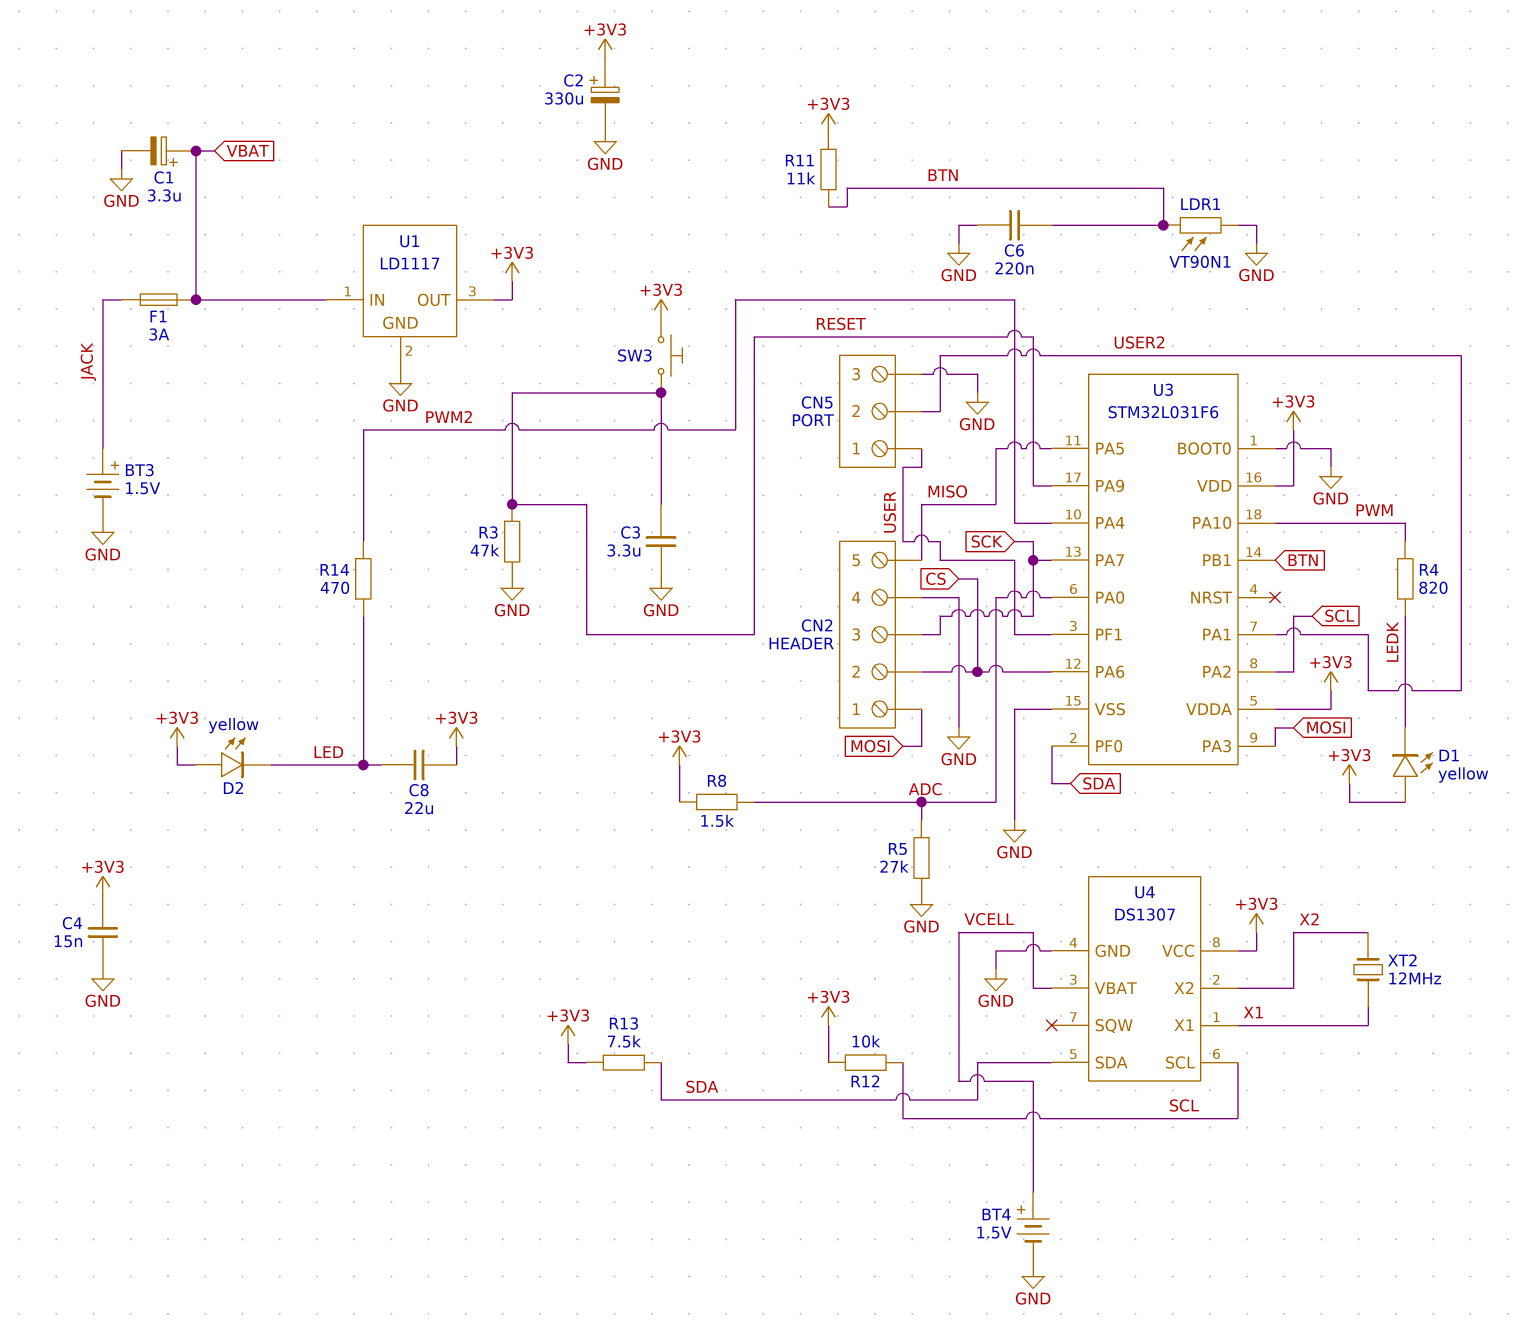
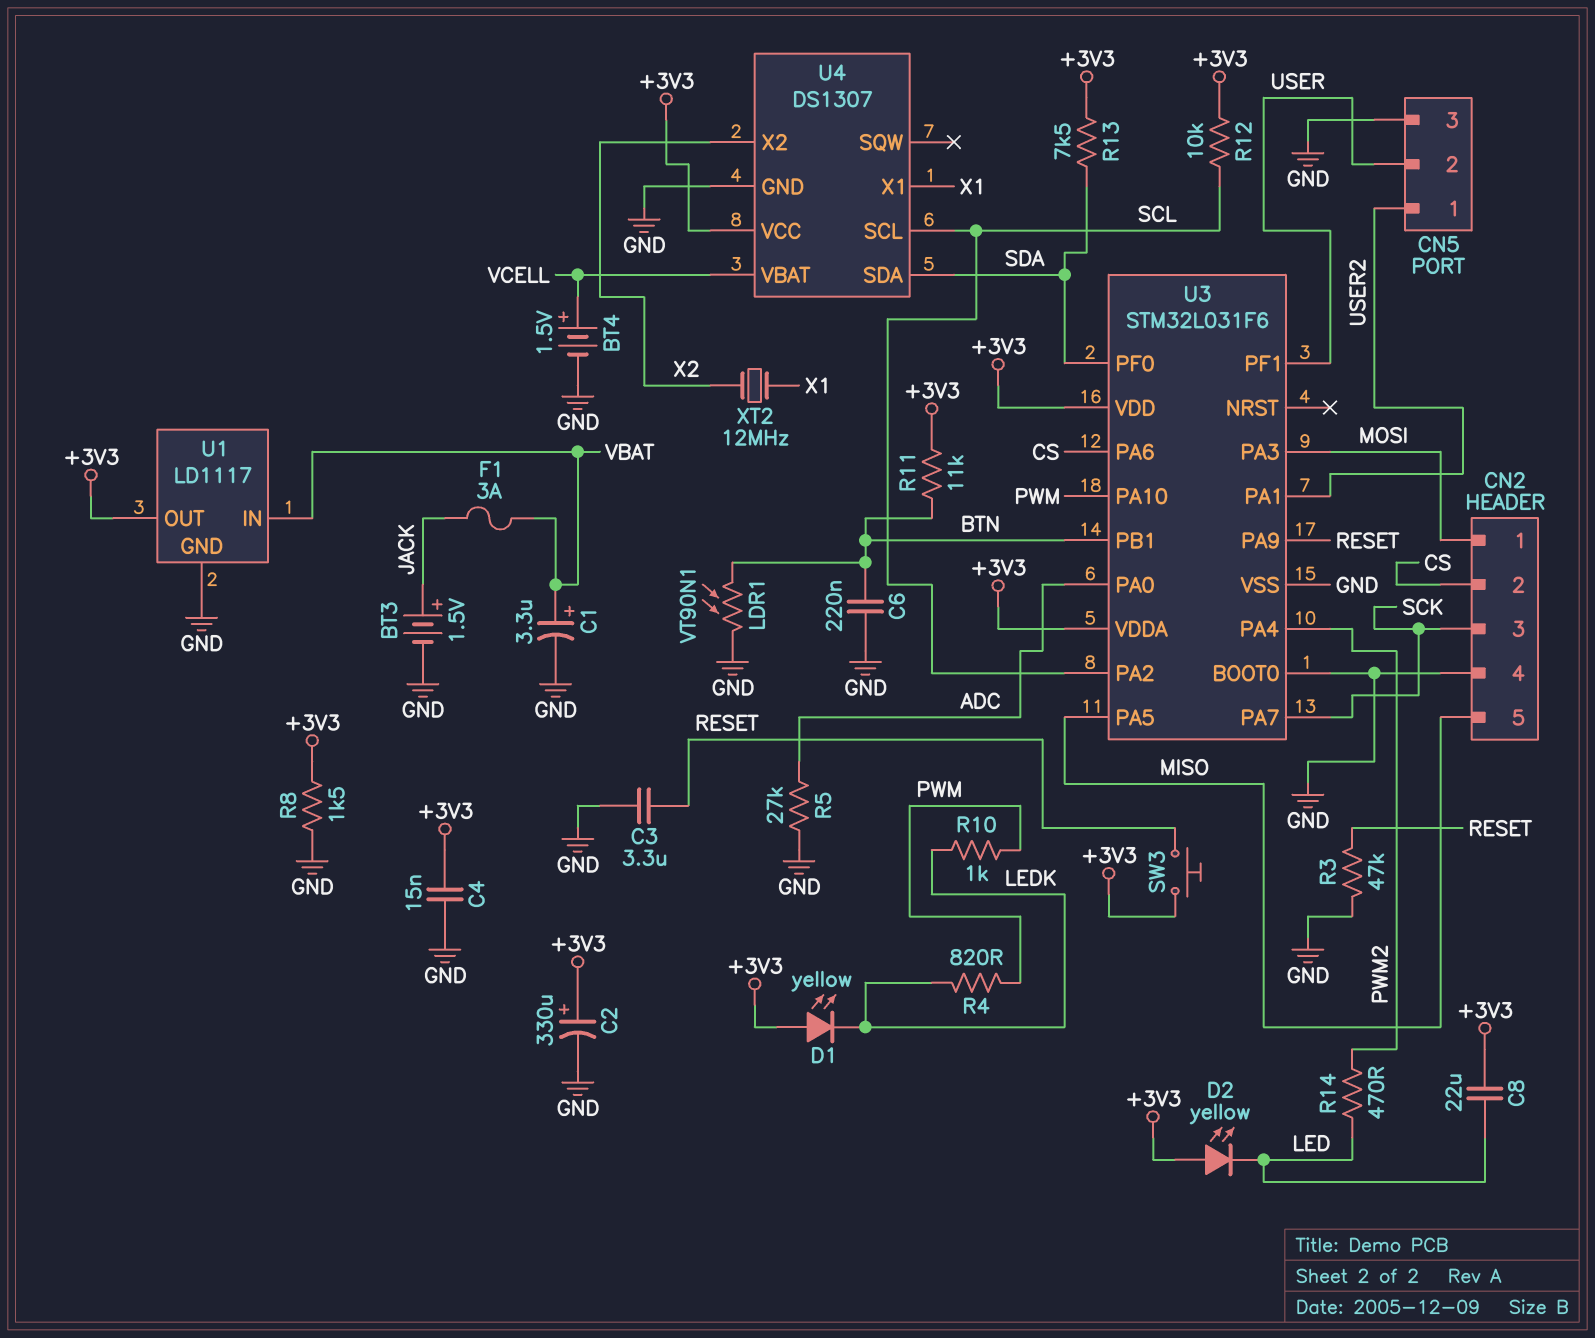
CN5 pin 1: USER -> USER2
CN5 pin 2: USER2 -> USER
R8: 1.5k (+3V3, ADC) -> 1.5k (+3V3, GND)
R10: none -> 1k (LEDK, PWM)

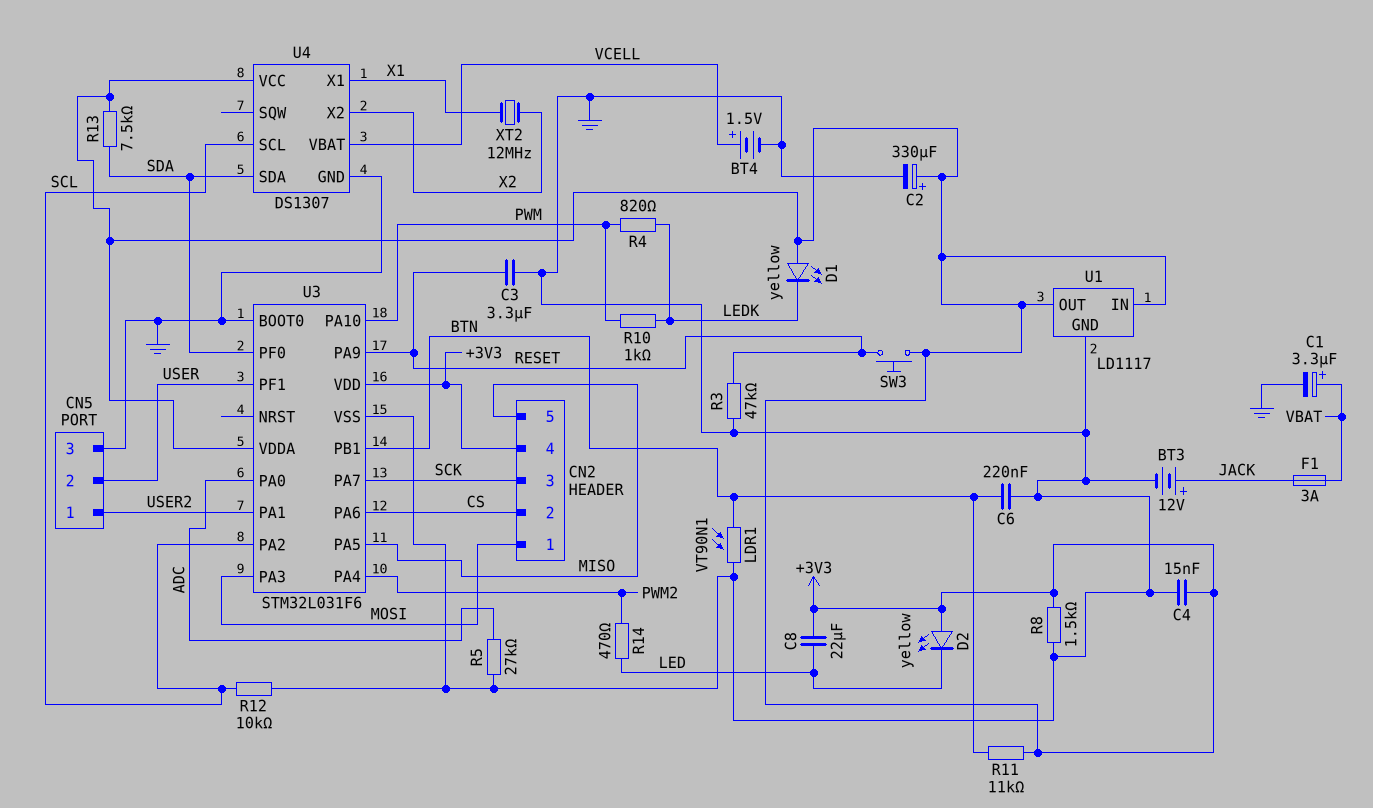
BT3: 1.5V (plus JACK, minus GND) -> 12V (plus JACK, minus GND)
CN2 pin 4: GND -> +3V3
R12: 10k (+3V3, SCL) -> 10k (GND, SCL)
U1 pin IN: VBAT -> +3V3

